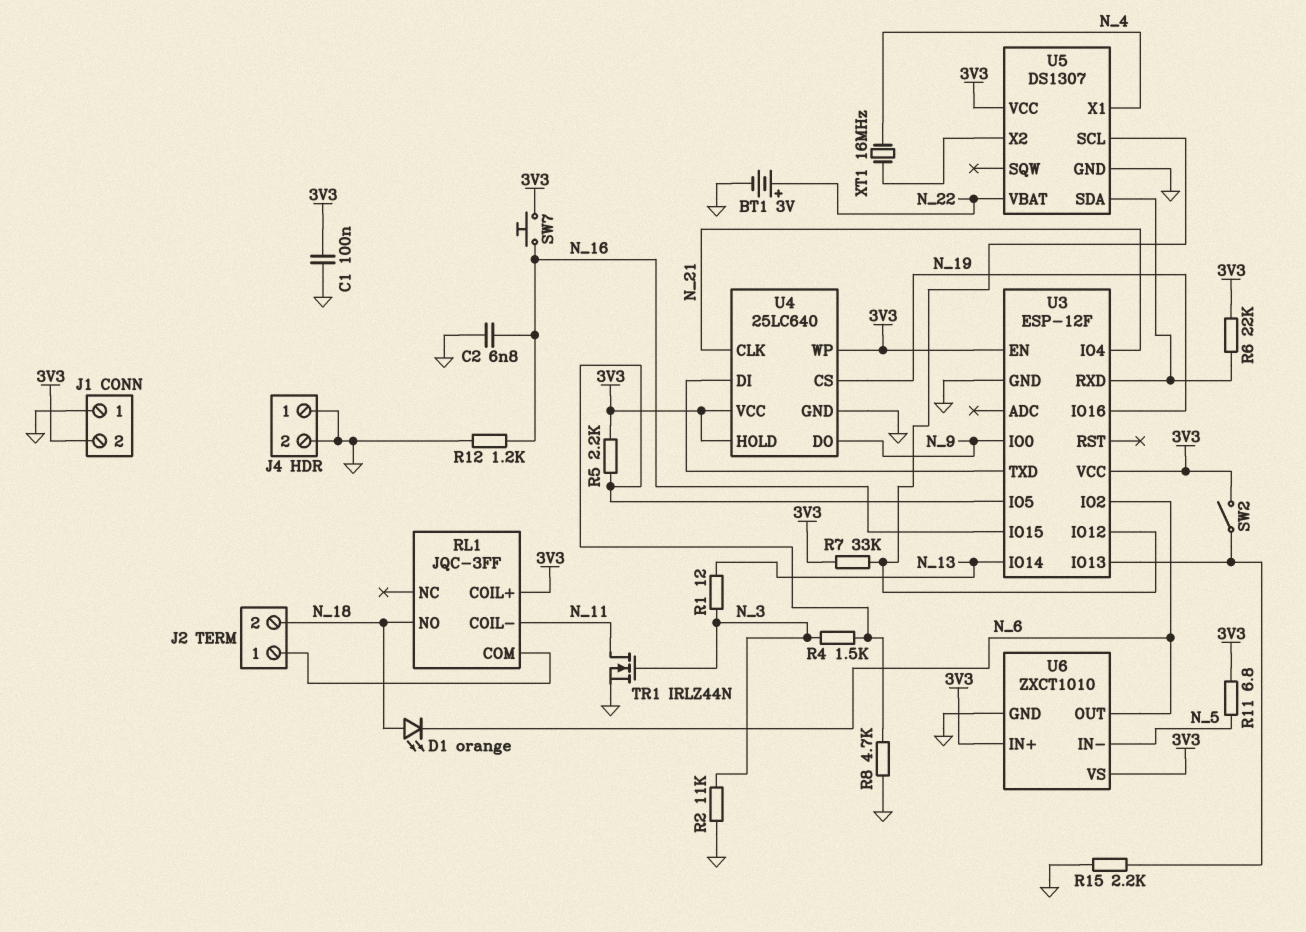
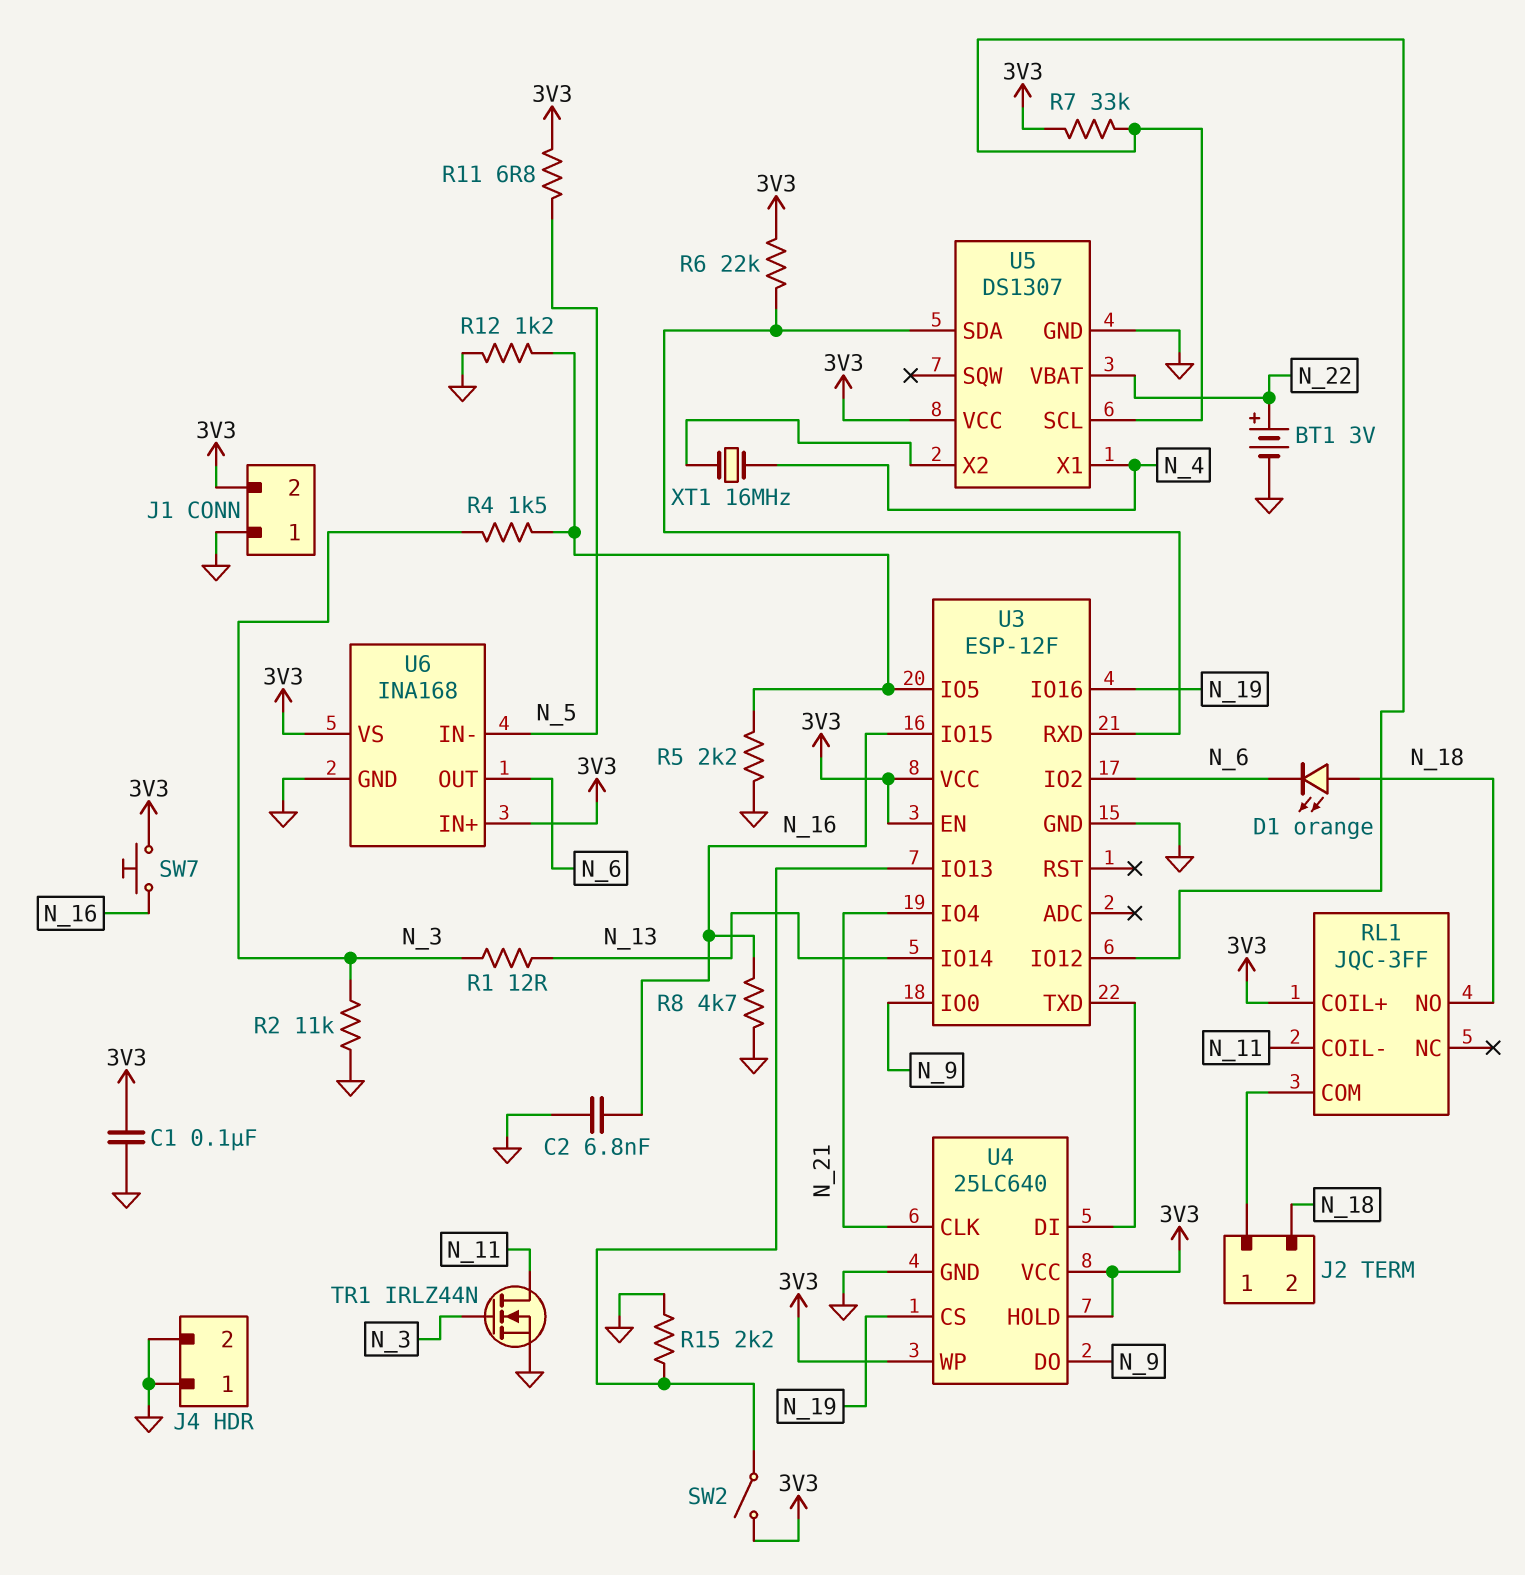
R5: 2.2k (3V3, U3/IO5) -> 2.2k (GND, U3/IO5)
R8: 4.7k (GND, U3/IO5) -> 4.7k (GND, N_16)
R12: 1.2k (GND, N_16) -> 1.2k (GND, U3/IO5)
U6: ZXCT1010 -> INA168

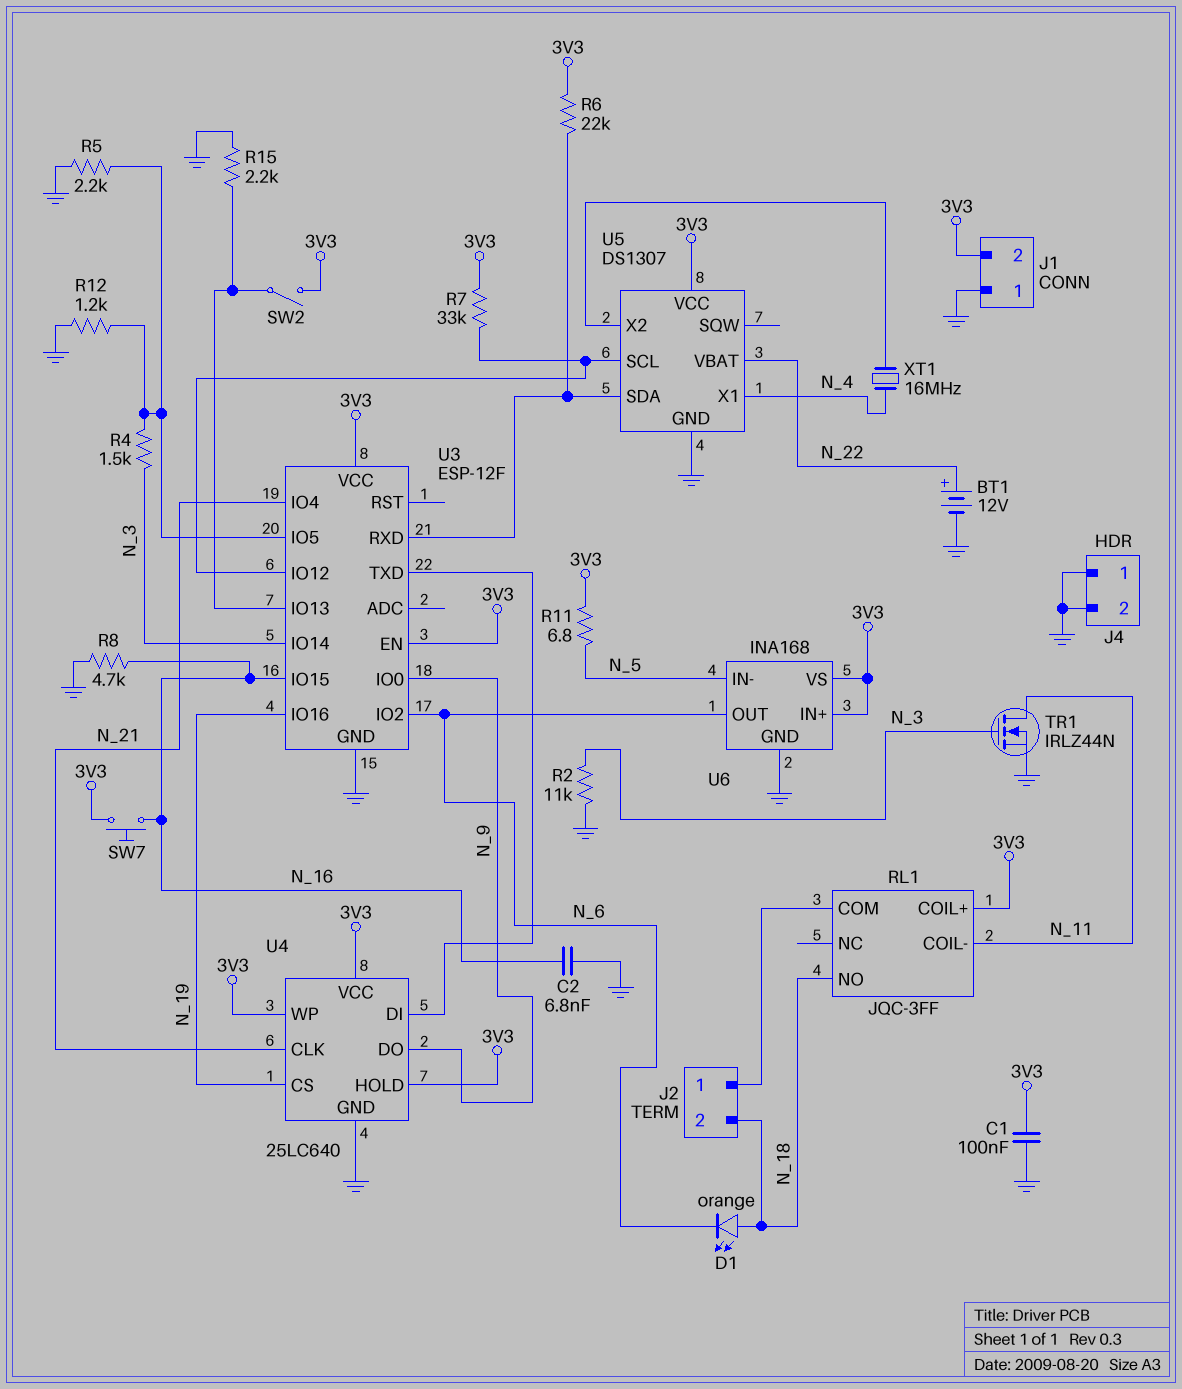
BT1: 3V (plus N_22, minus GND) -> 12V (plus N_22, minus GND)
R1: 12 (N_3, N_13) -> none
U3 pin IO14: N_13 -> N_3

